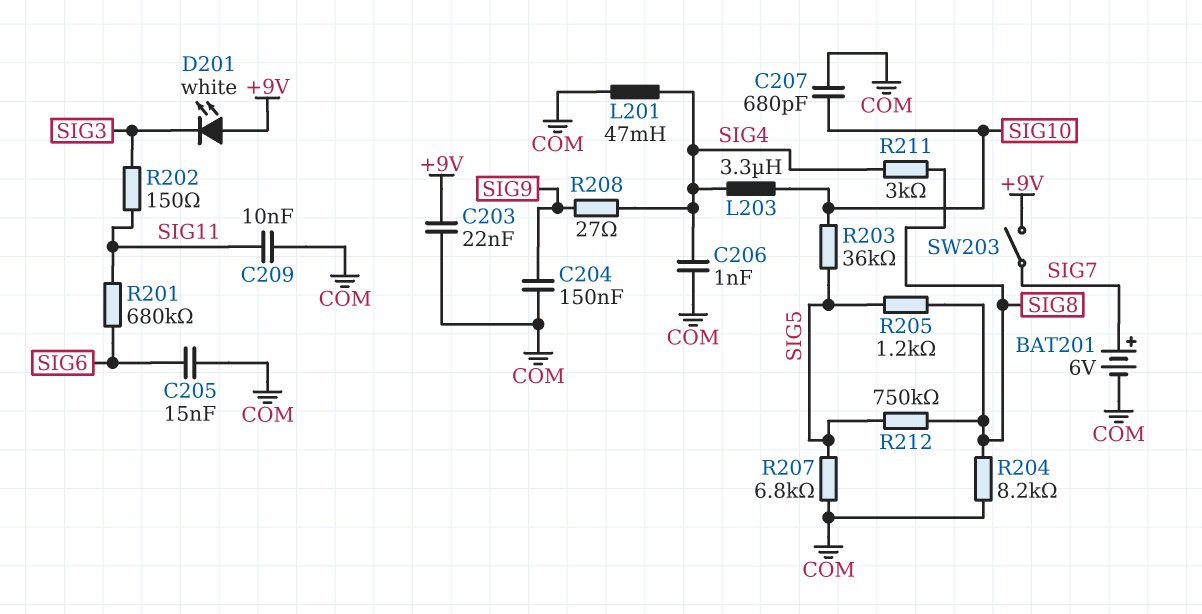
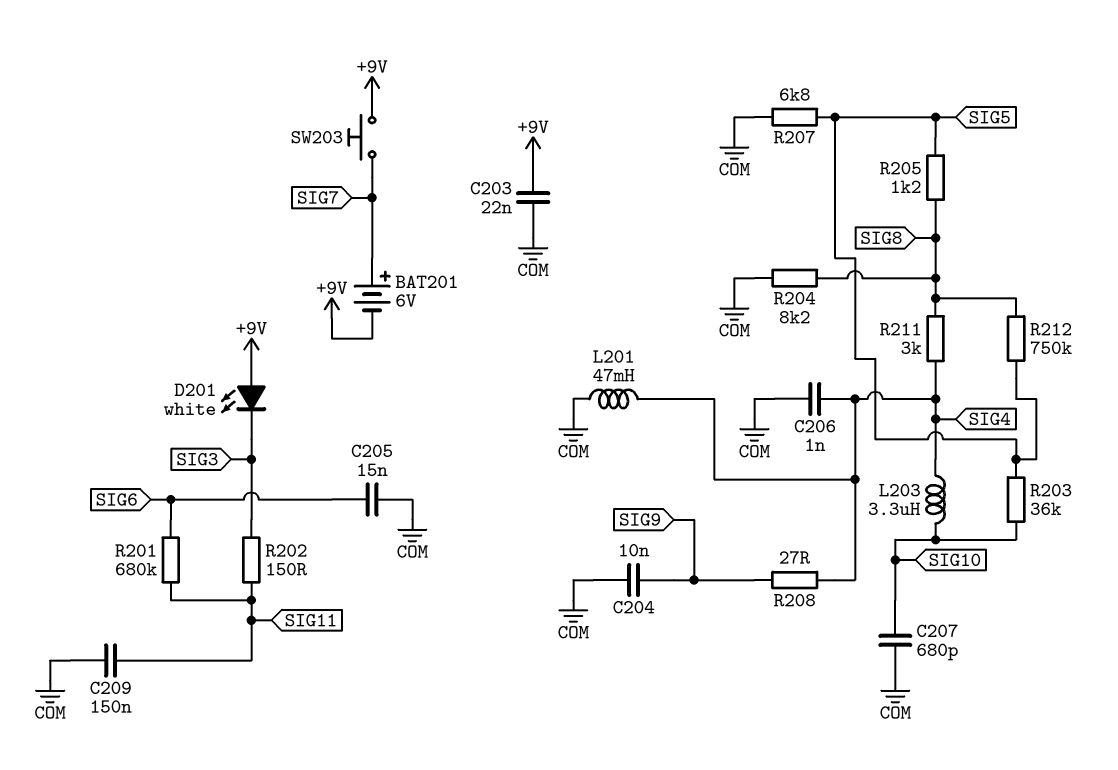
BAT201: 6V (plus SIG7, minus COM) -> 6V (plus SIG7, minus +9V)
C204: 150nF (COM, SIG9) -> 10nF (COM, SIG9)
C209: 10nF (COM, SIG11) -> 150nF (COM, SIG11)
SW203: switch (+9V, SIG7) -> button (+9V, SIG7)

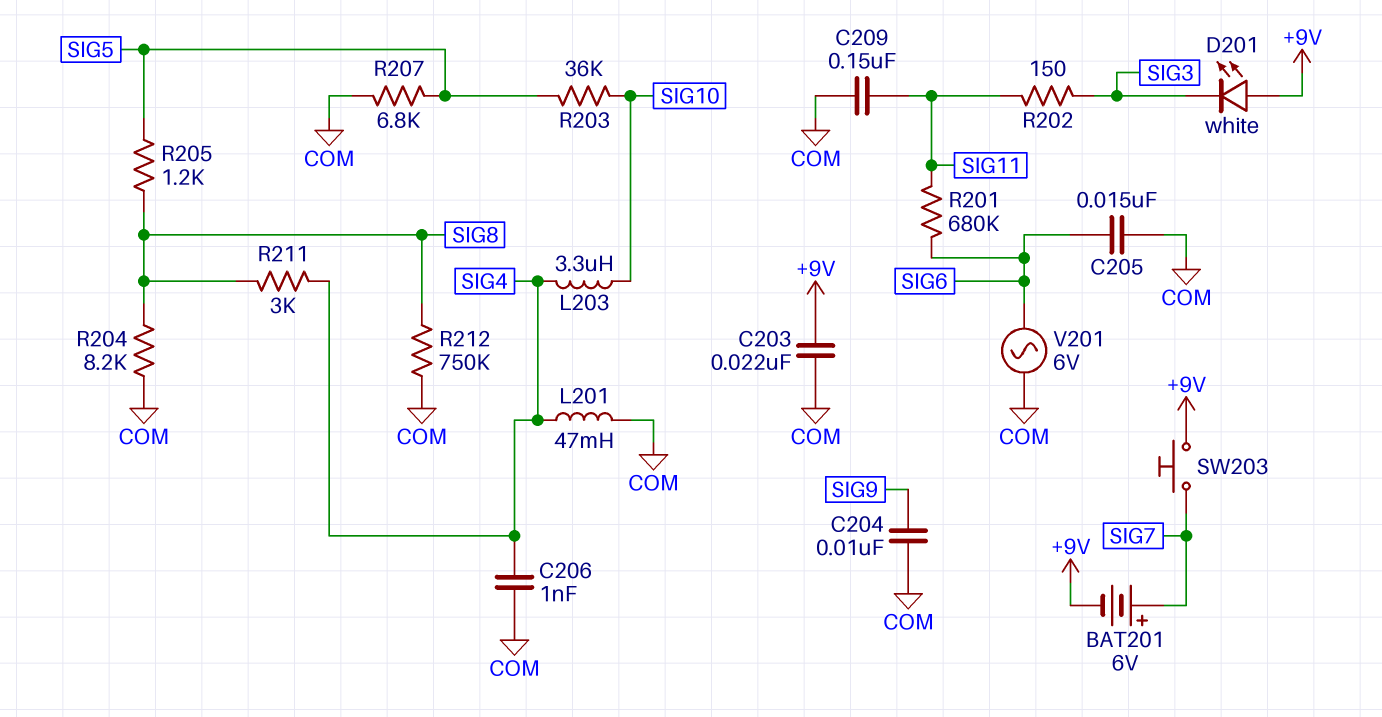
C207: 680pF (COM, SIG10) -> none
R208: 27 (SIG4, SIG9) -> none
R212: 750k (SIG5, SIG8) -> 750k (COM, SIG8)
V201: none -> AC 6V (COM, SIG6)

